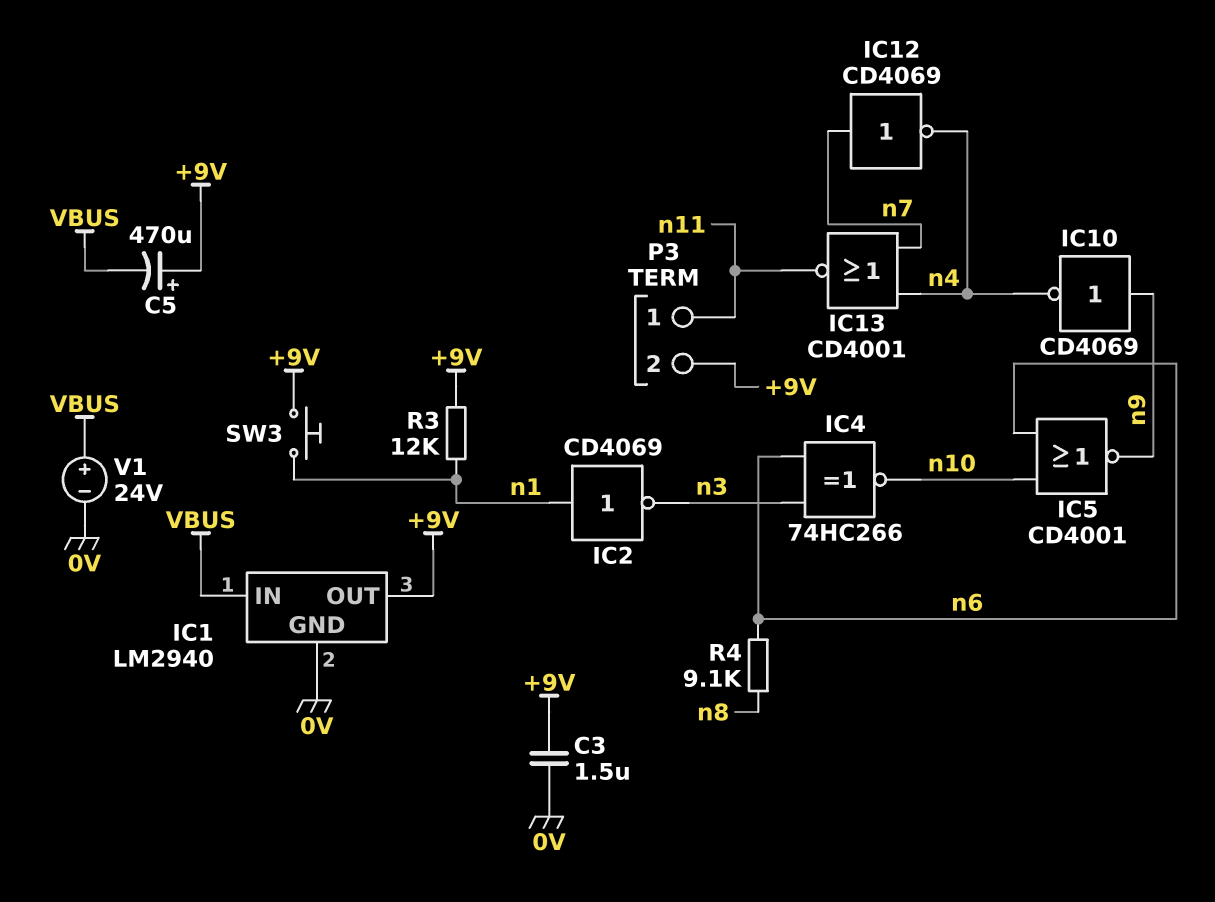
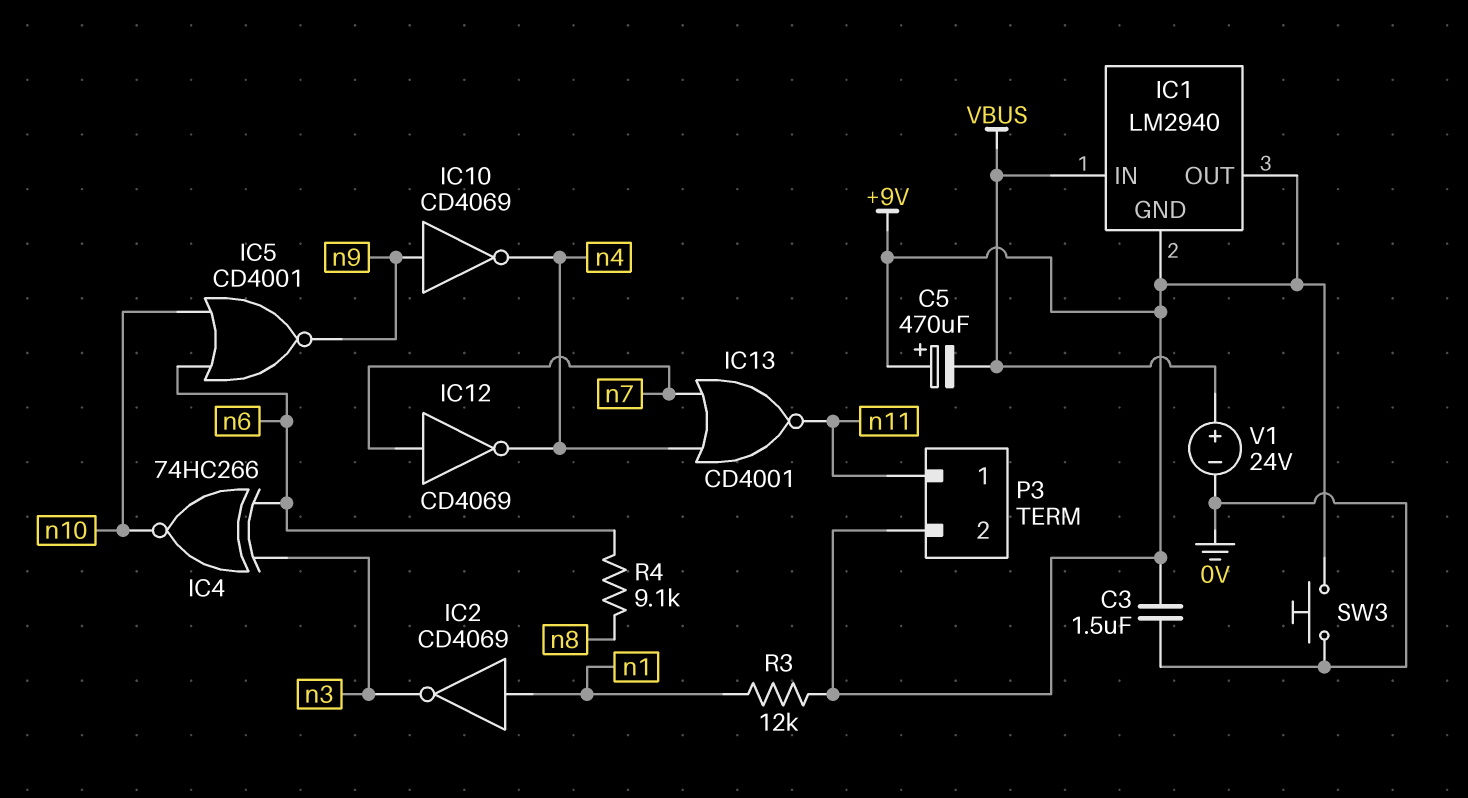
IC1 pin GND: 0V -> +9V
SW3: button (+9V, n1) -> button (+9V, 0V)

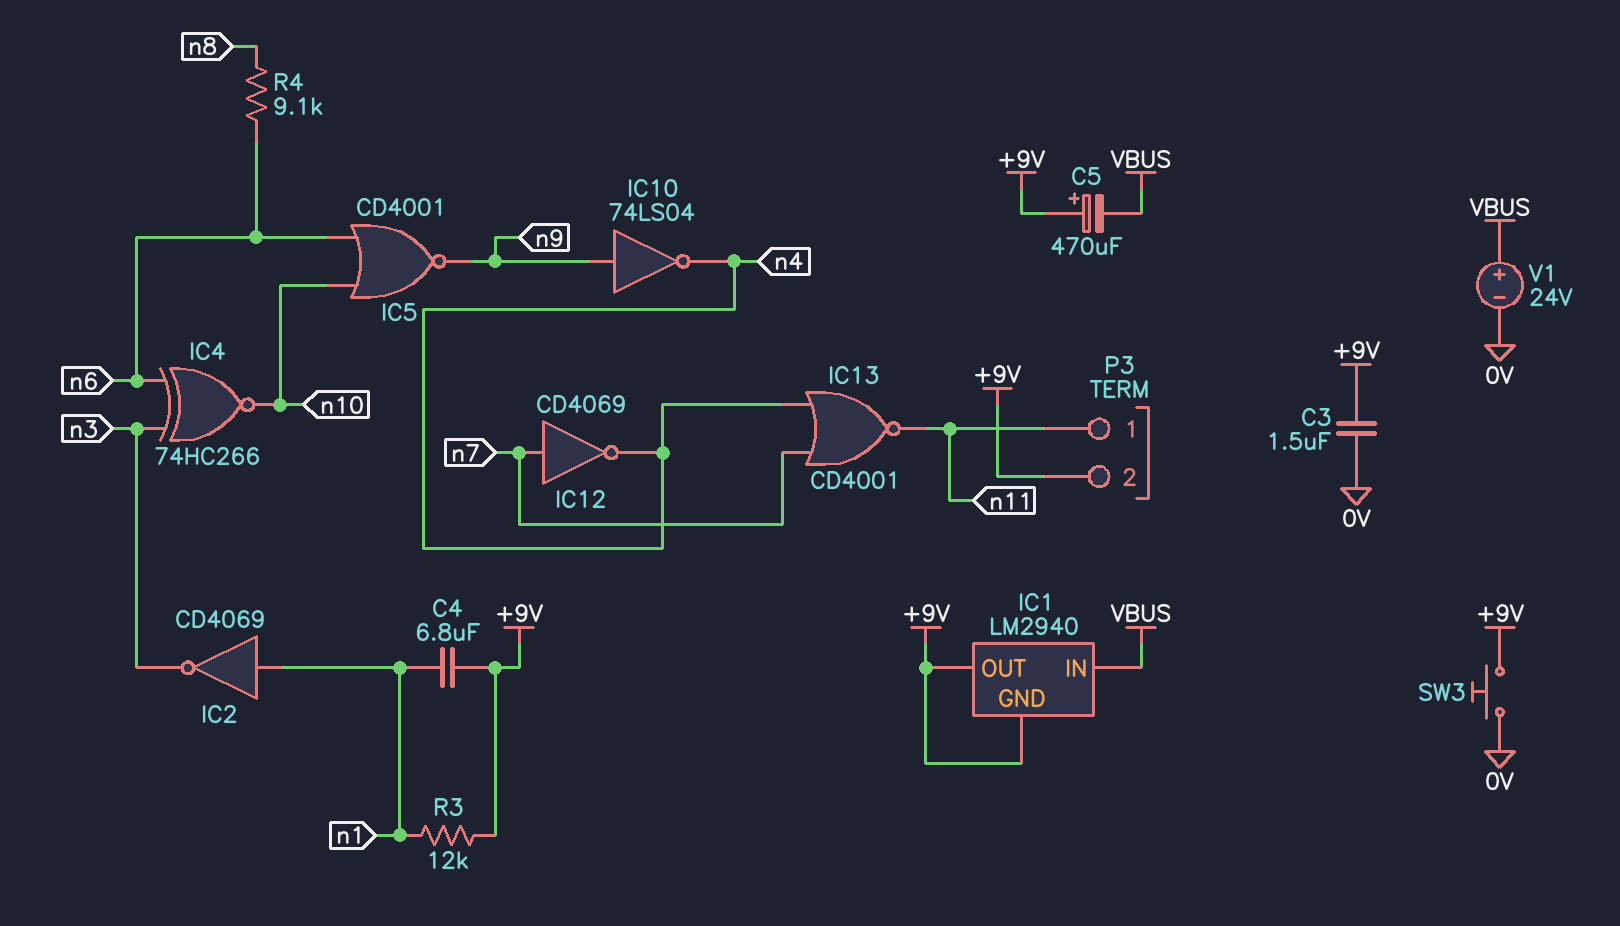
C4: none -> 6.8uF (+9V, n1)
IC10: NOT CD4069 (in n9, out n4) -> NOT 74LS04 (in n9, out n4)

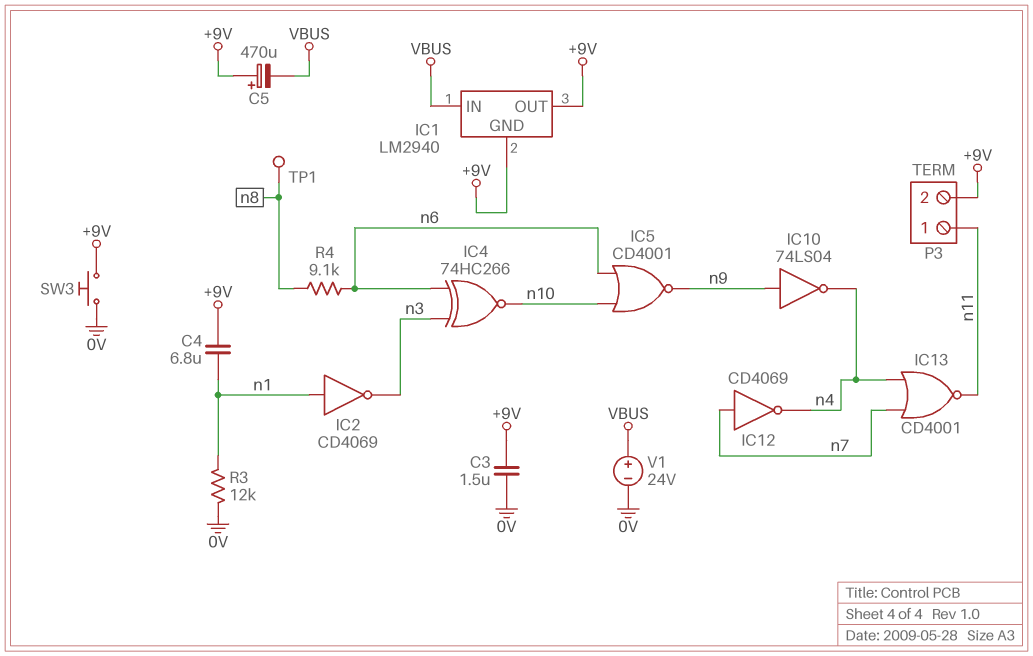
R3: 12k (+9V, n1) -> 12k (0V, n1)
TP1: none -> test point (n8)

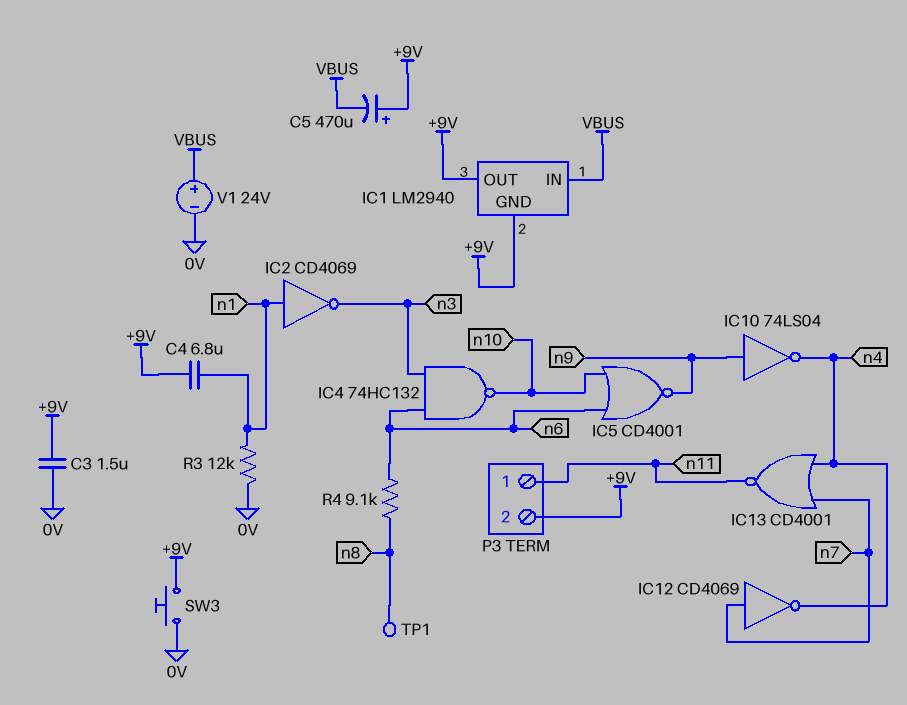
IC4: XNOR 74HC266 (in n3, in n6, out n10) -> NAND 74HC132 (in n3, in n6, out n10)

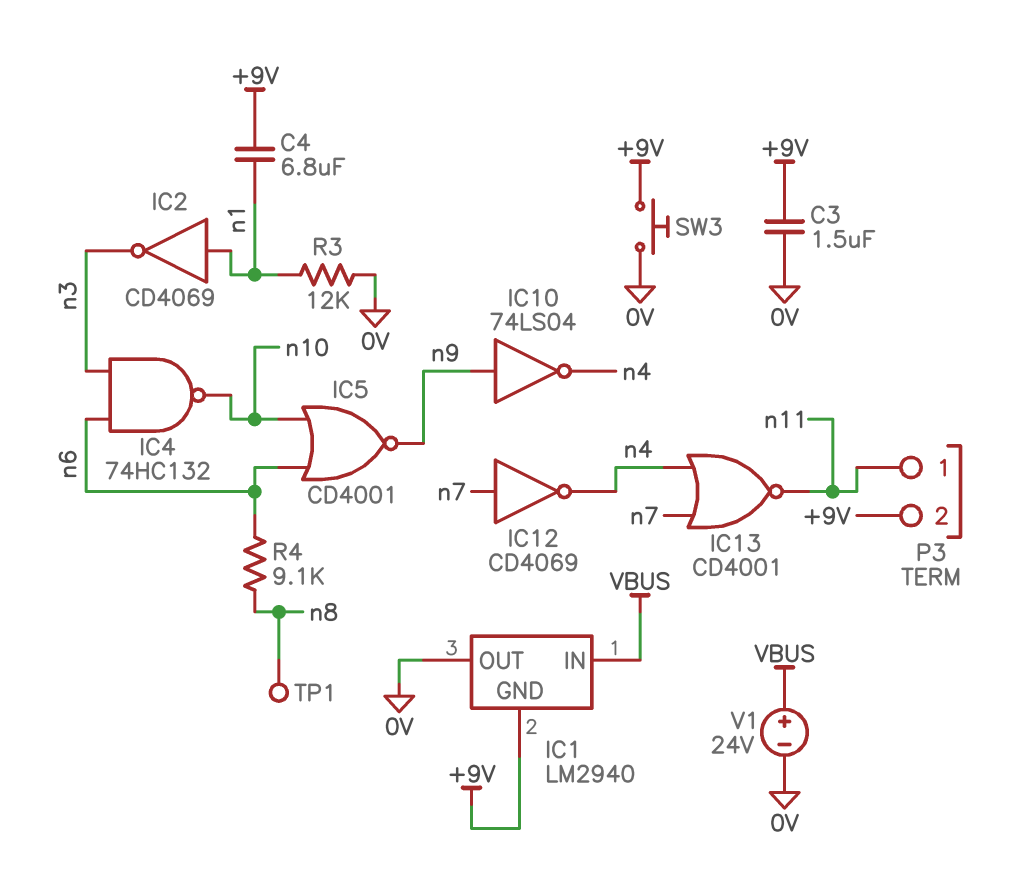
C5: 470uF (plus +9V, minus VBUS) -> none
IC1 pin OUT: +9V -> 0V

